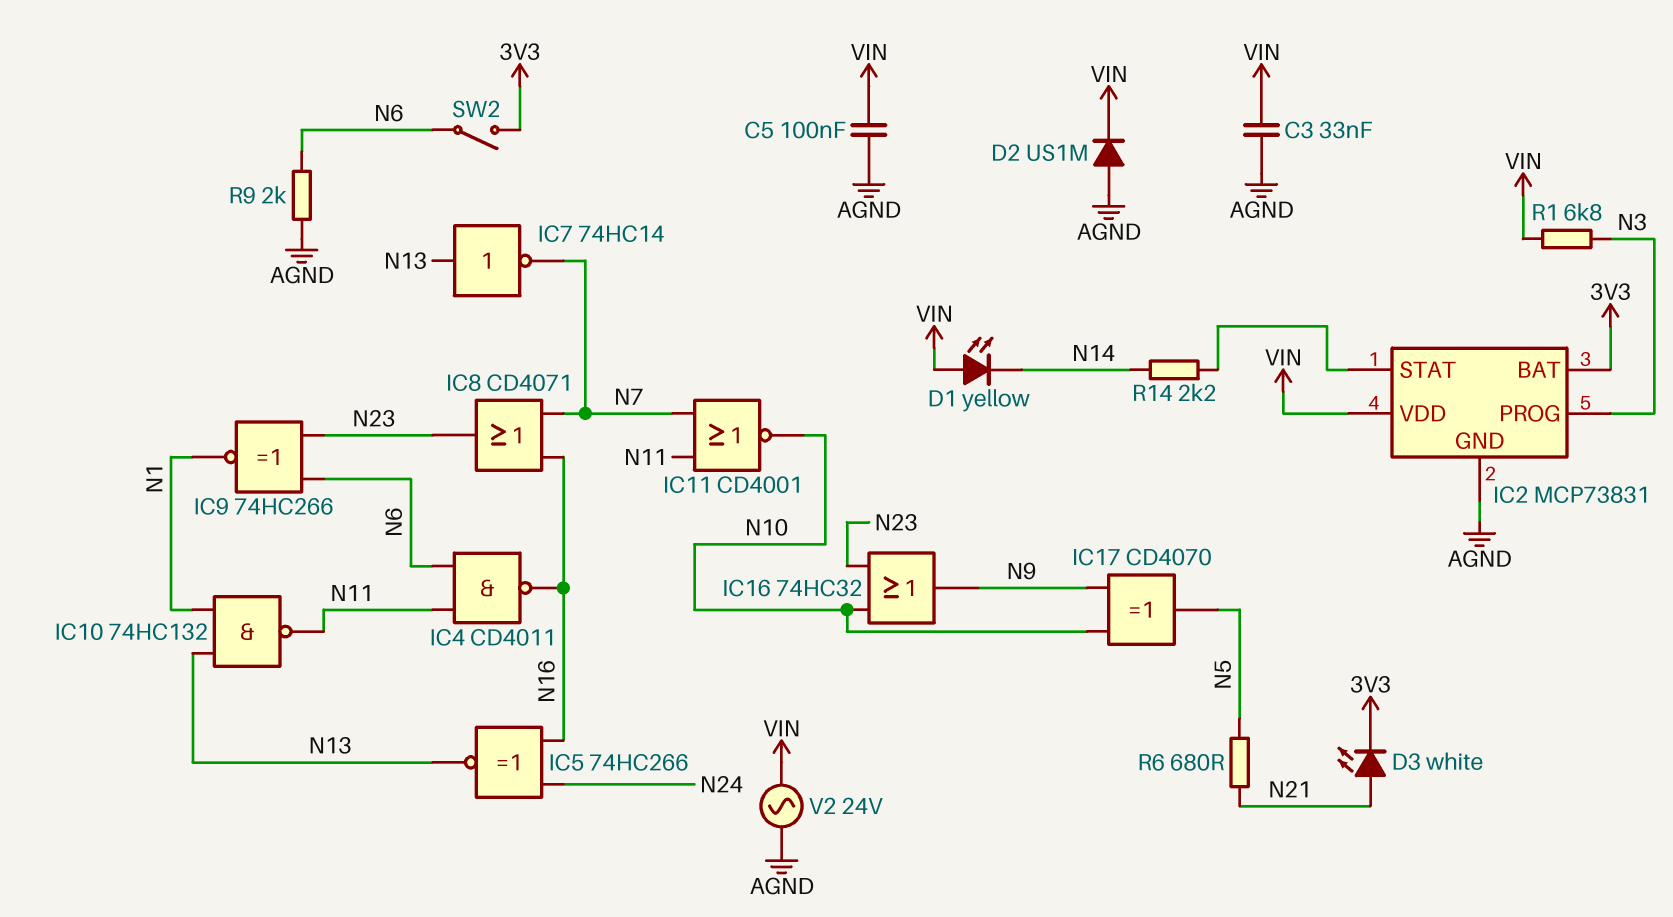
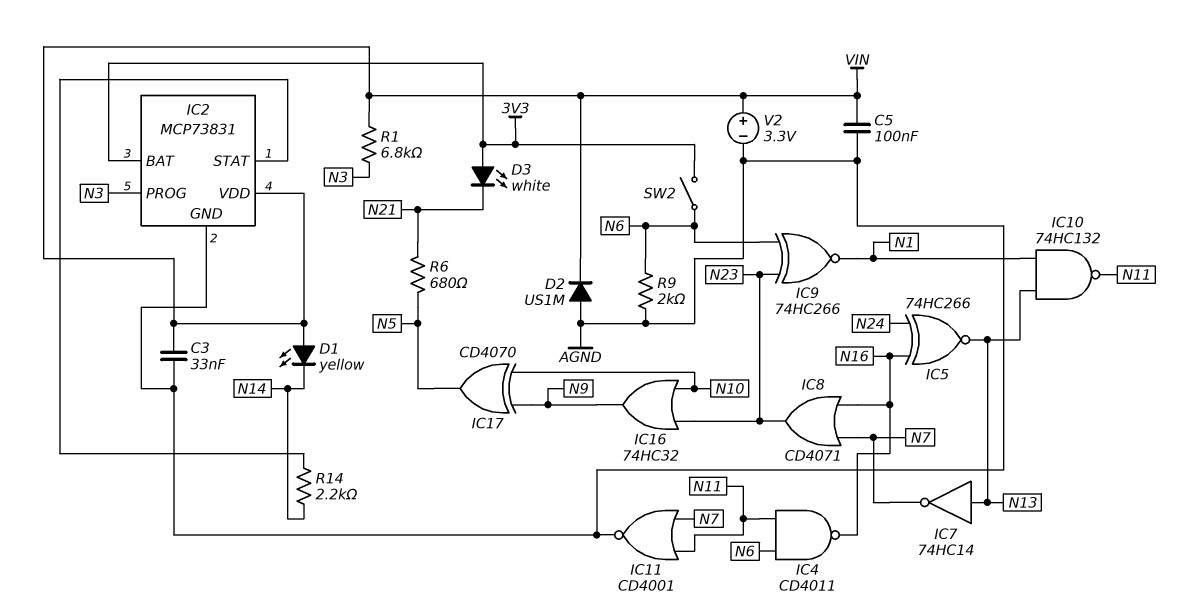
D3: LED white (A N21, K 3V3) -> LED white (A 3V3, K N21)
IC11: NOR CD4001 (in N7, in N11, out N10) -> NOR CD4001 (in N7, in N11, out AGND)
V2: AC 24V (AGND, VIN) -> 3.3V (plus VIN, minus AGND)

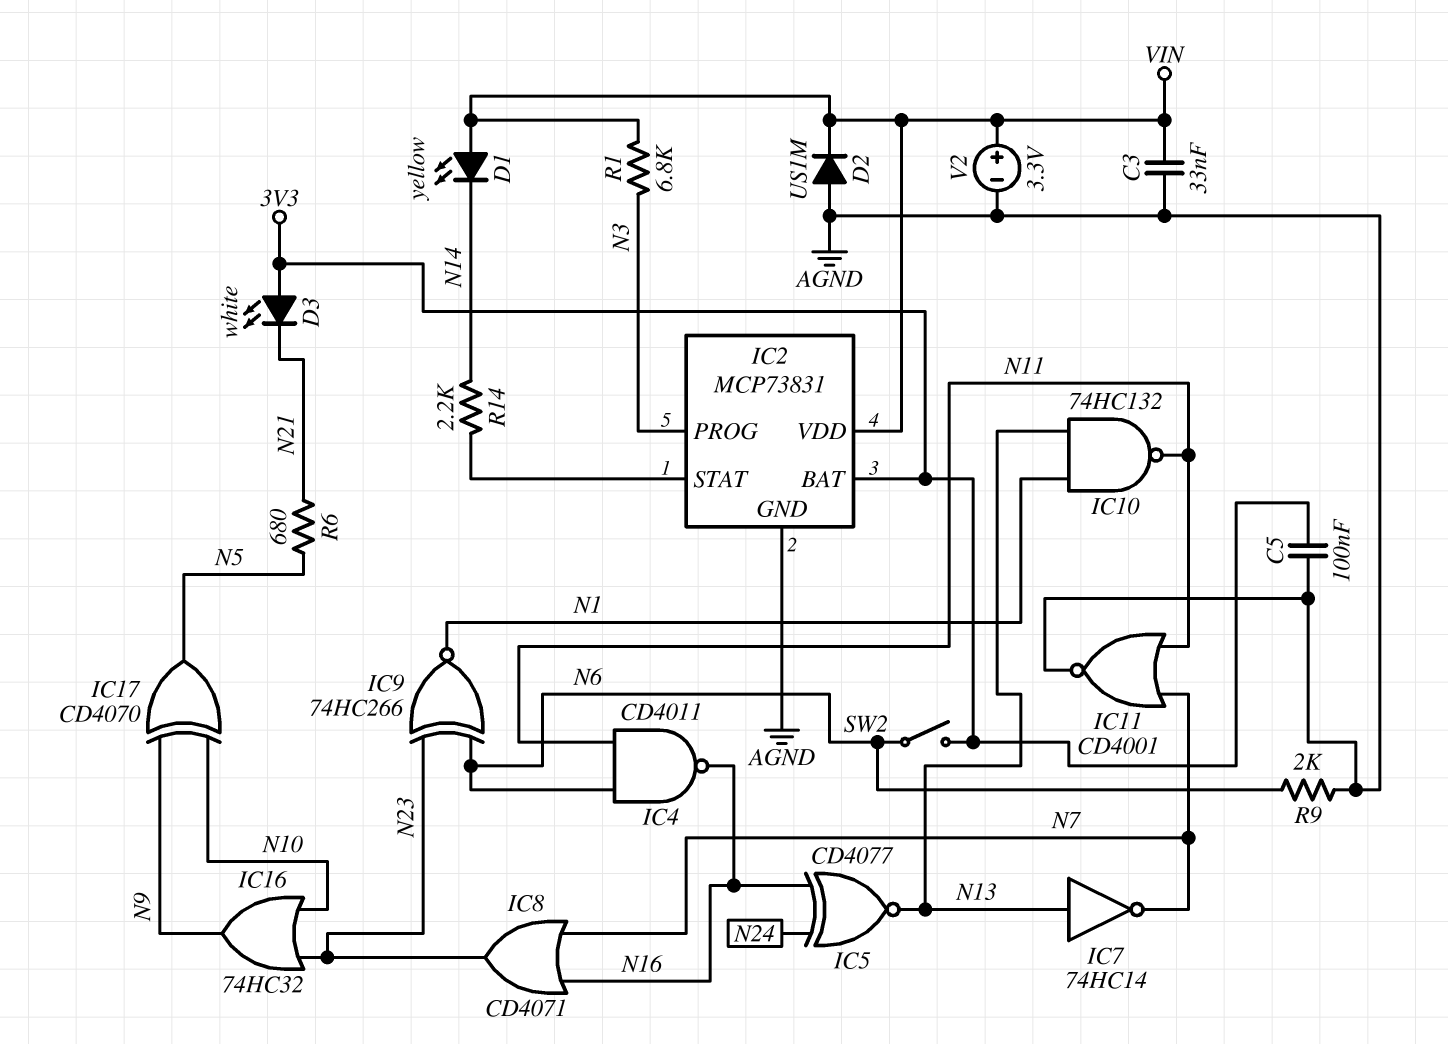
C5: 100nF (AGND, VIN) -> 100nF (3V3, AGND)
IC5: XNOR 74HC266 (in N16, in N24, out N13) -> XNOR CD4077 (in N16, in N24, out N13)

